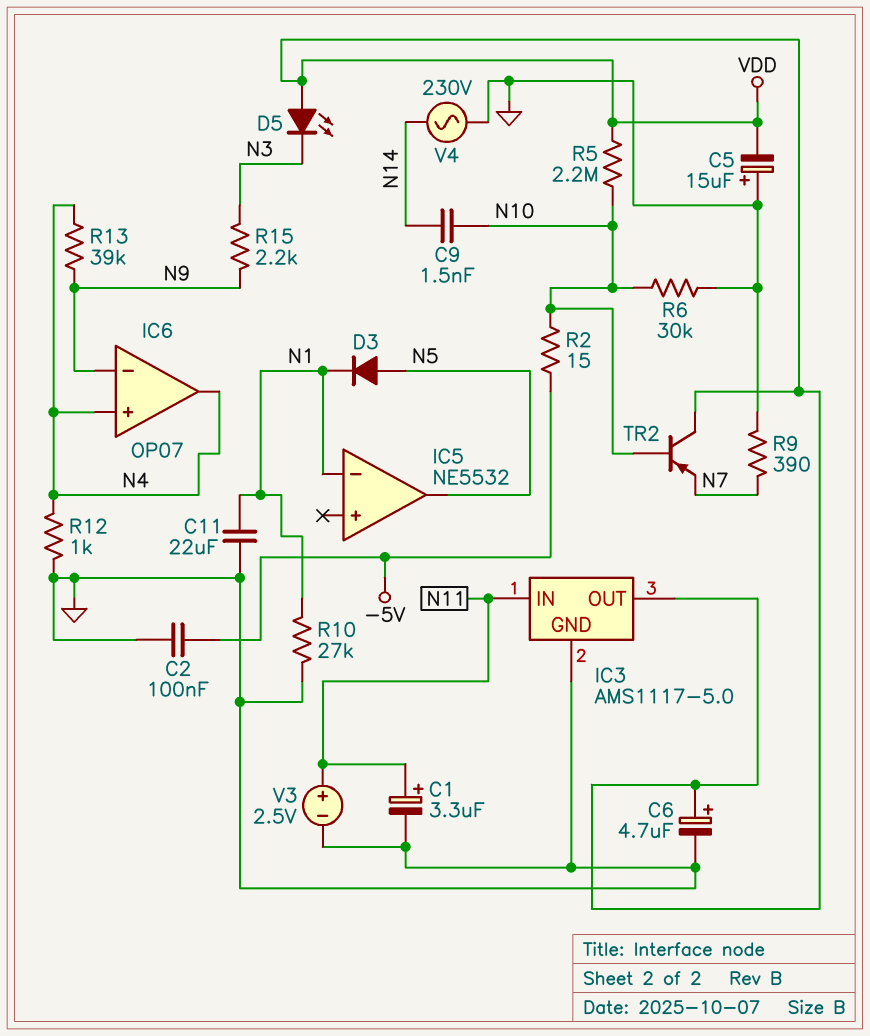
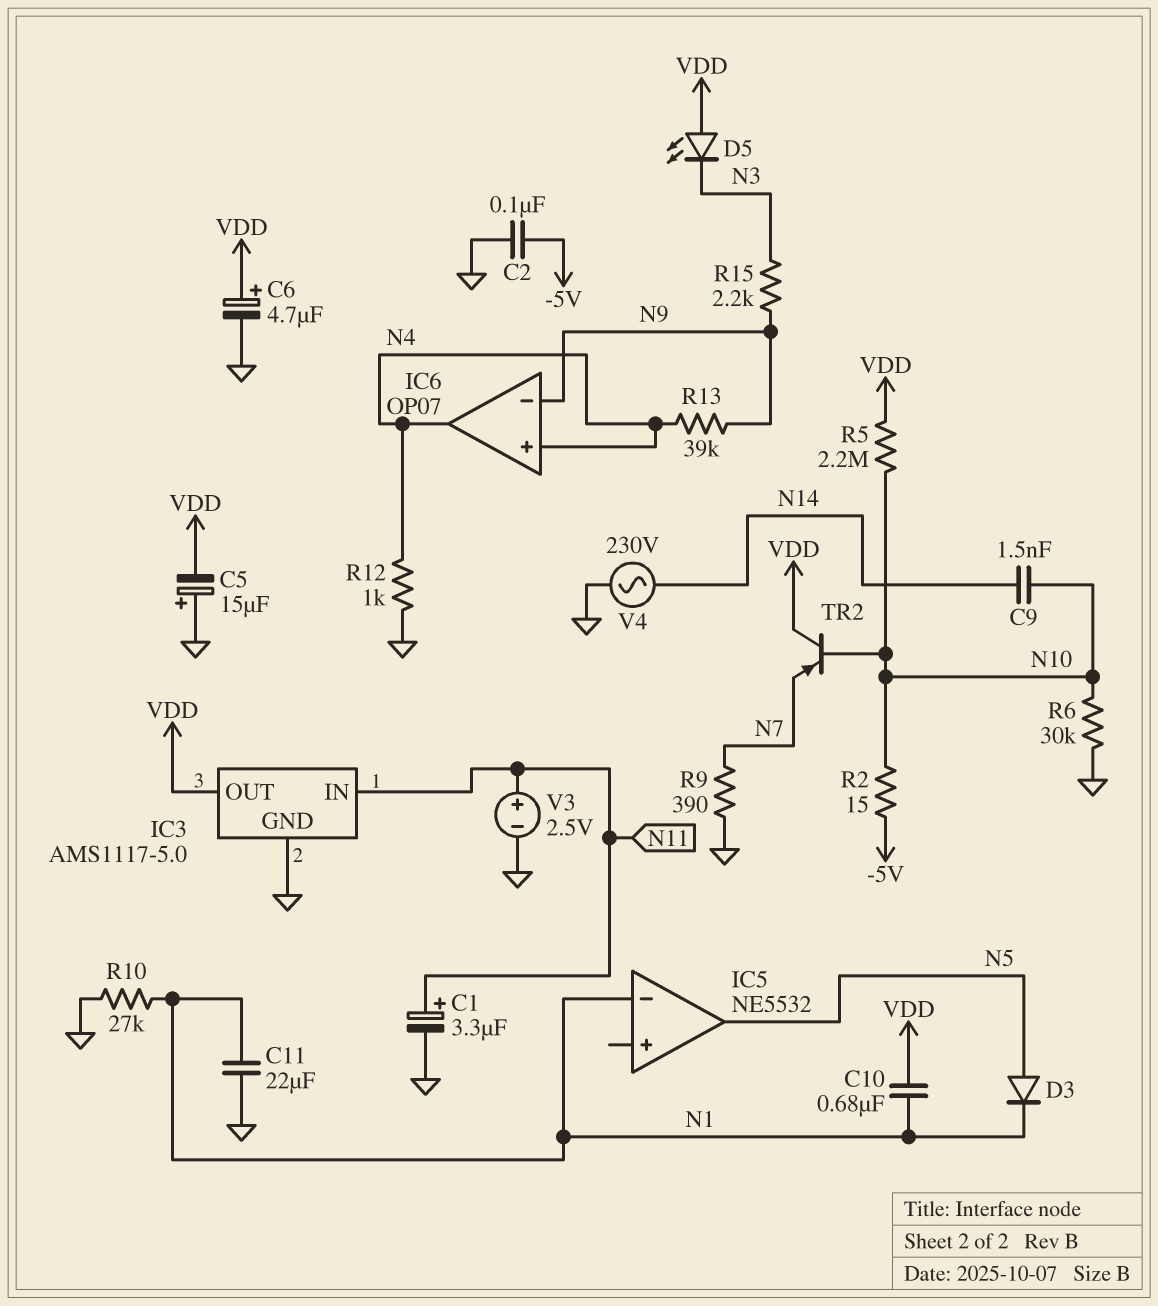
C10: none -> 680nF (N1, VDD)

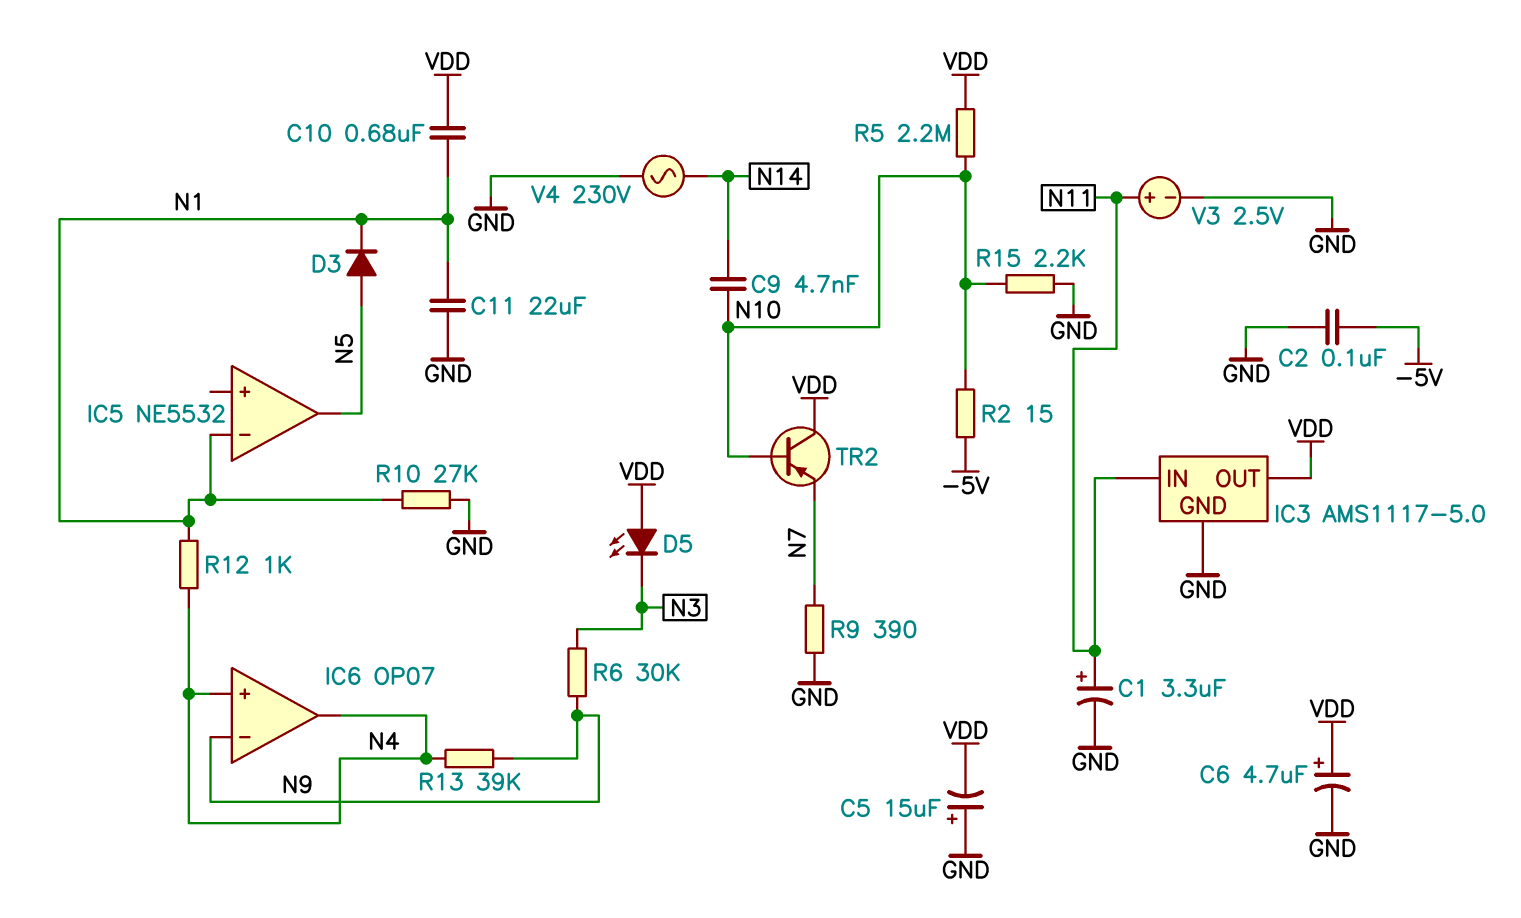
C9: 1.5nF (N10, N14) -> 4.7nF (N10, N14)
R6: 30k (GND, N10) -> 30k (N3, N9)
R12: 1k (GND, N4) -> 1k (N1, N4)
R15: 2.2k (N3, N9) -> 2.2k (GND, N10)

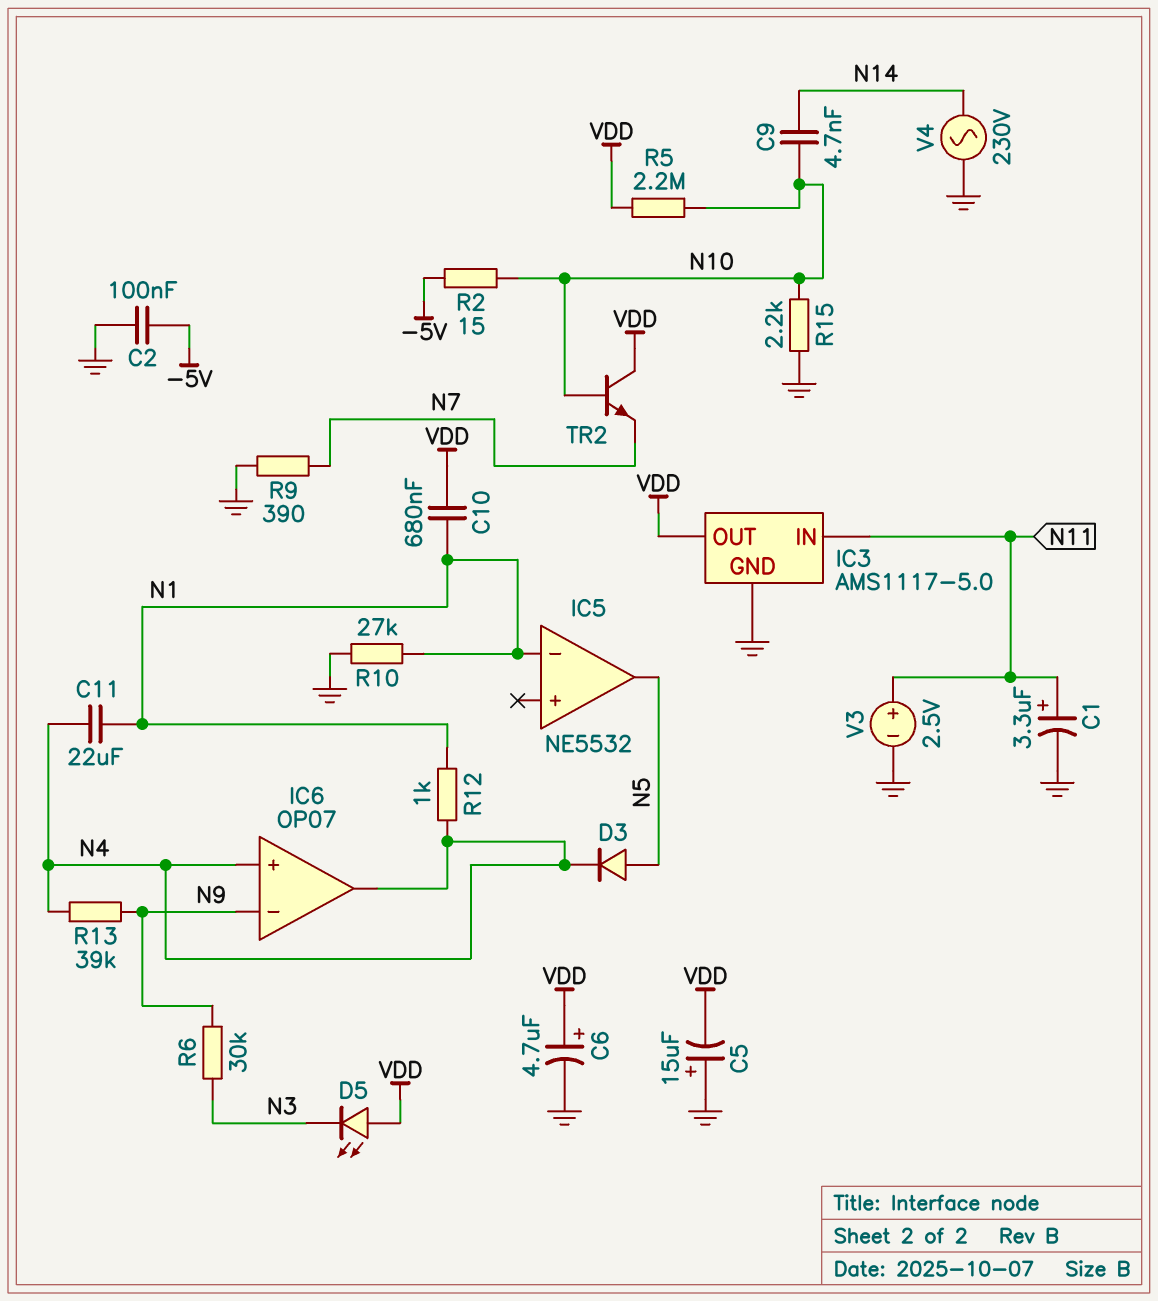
C11: 22uF (GND, N1) -> 22uF (N1, N4)
D3: diode (A N5, K N1) -> diode (A N5, K N4)
TR2: PNP (B N10, C VDD, E N7) -> NPN (B N10, C VDD, E N7)

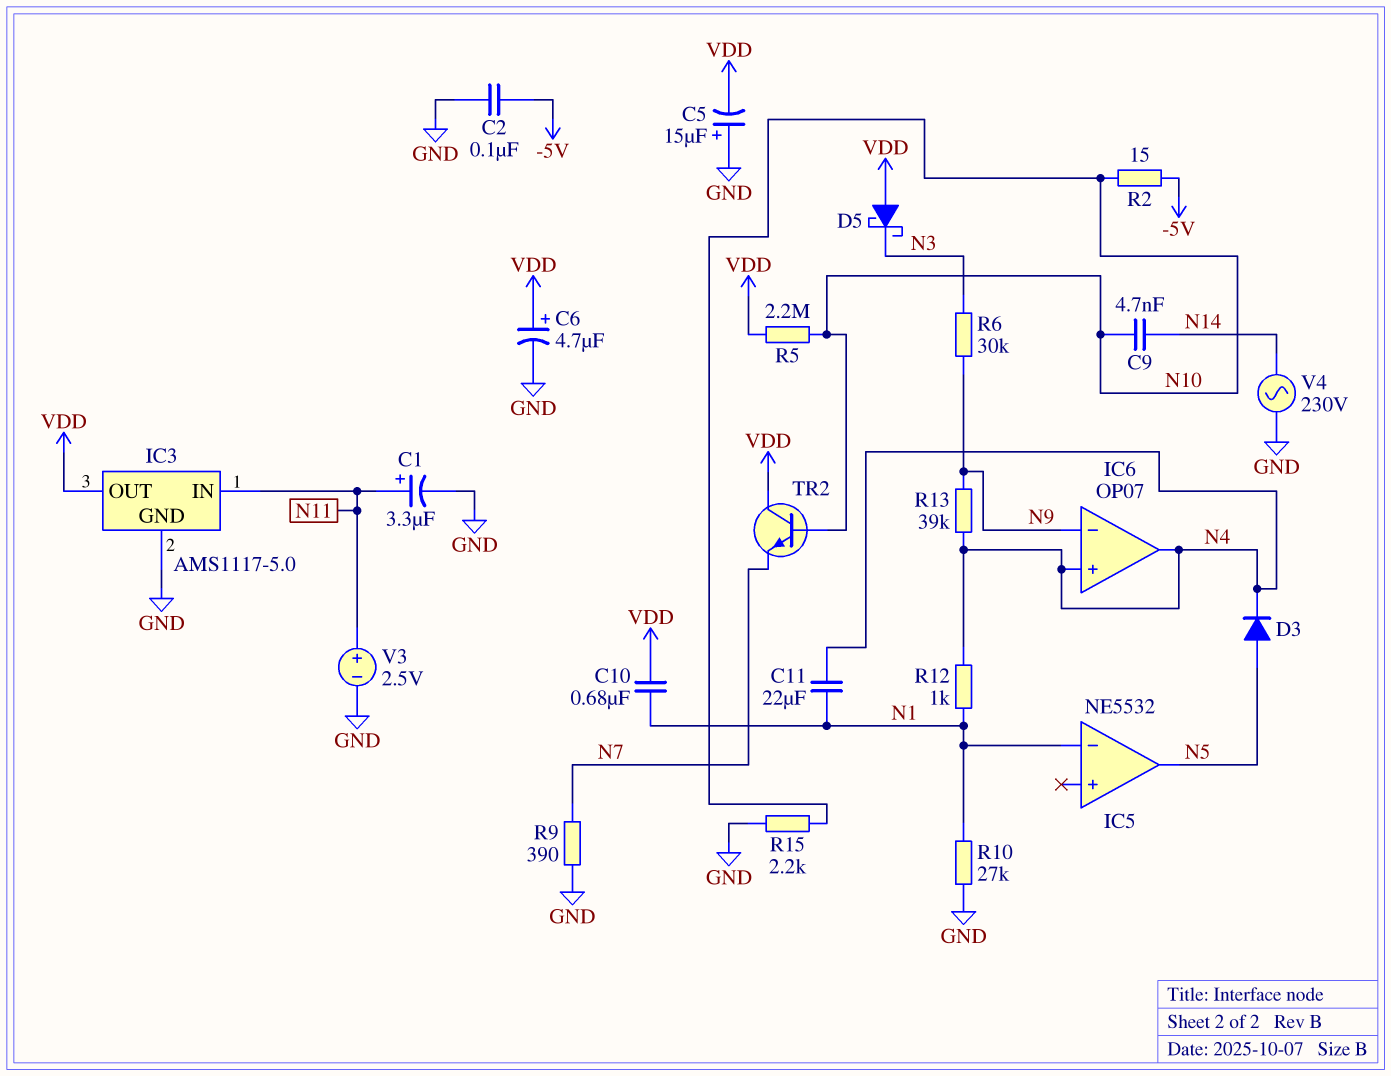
D5: LED (A VDD, K N3) -> schottky (A VDD, K N3)

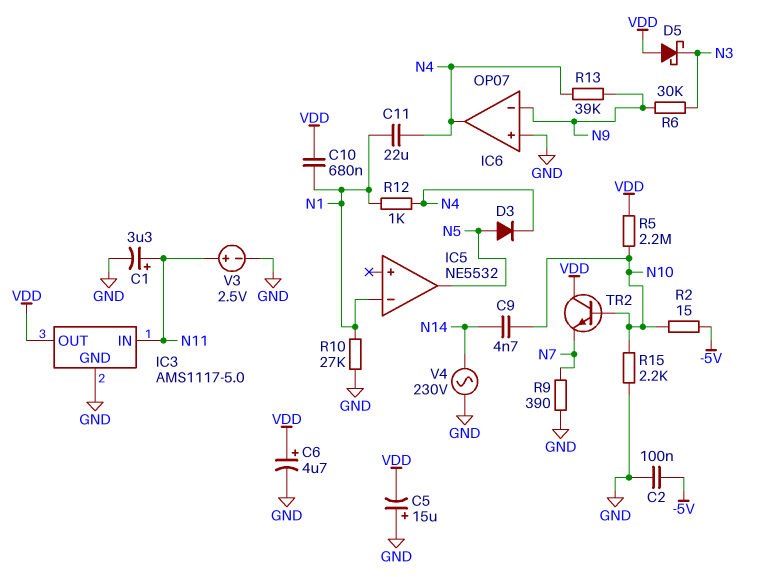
IC6 pin in+: N4 -> GND

